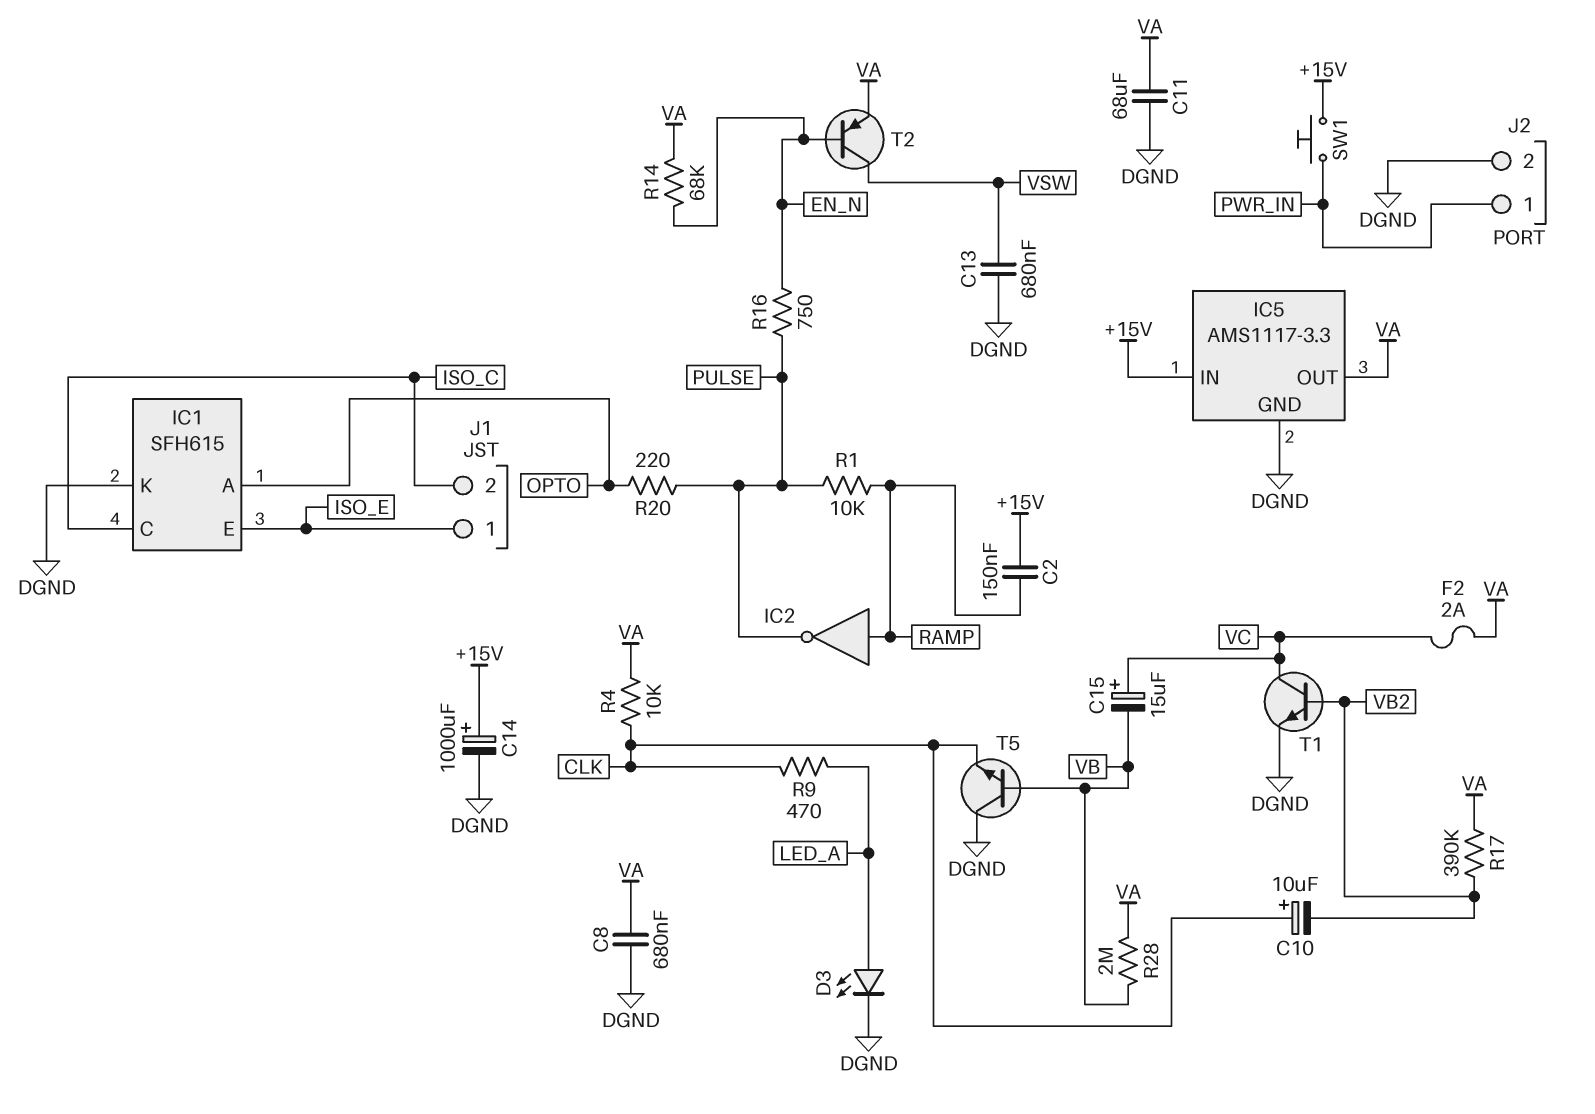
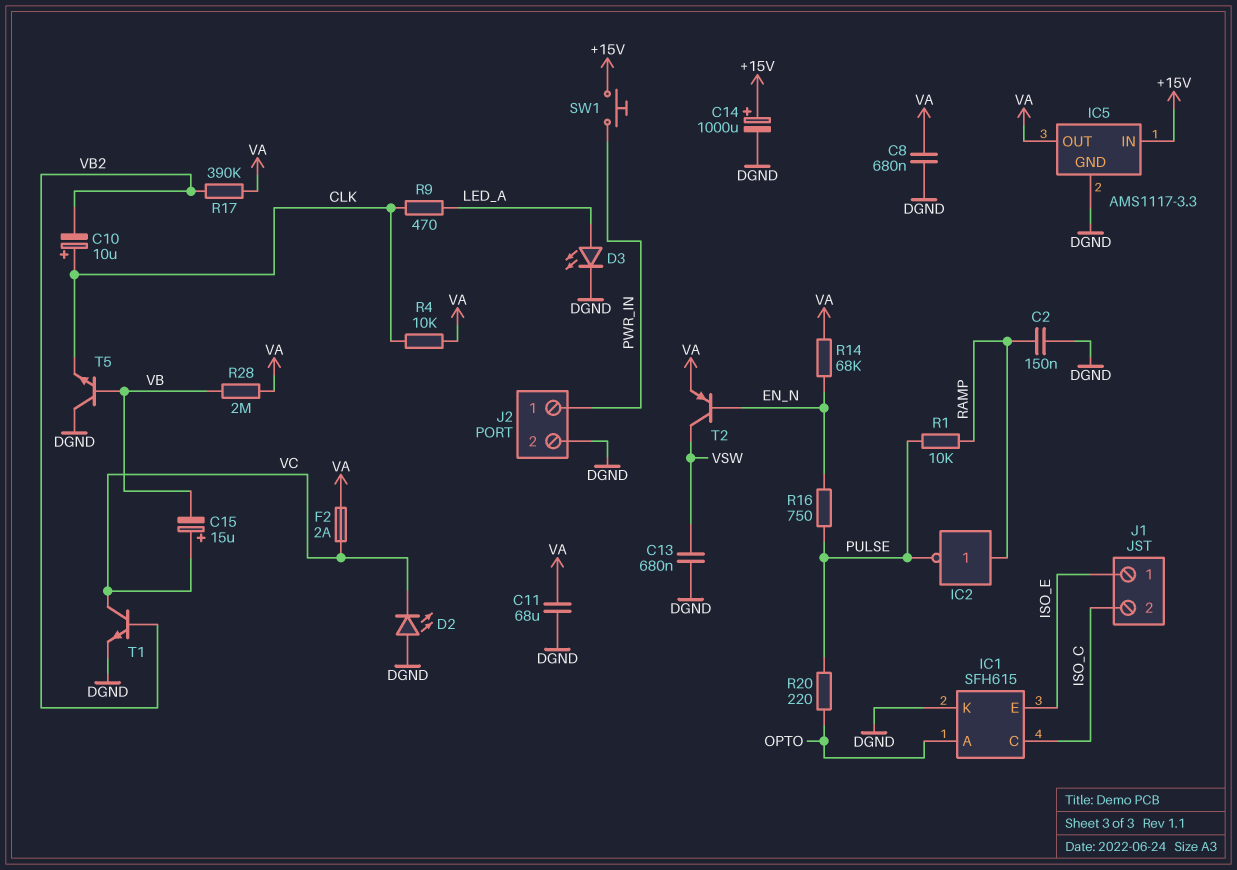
C2: 150nF (+15V, RAMP) -> 150nF (DGND, RAMP)
D2: none -> LED (A DGND, K VC)

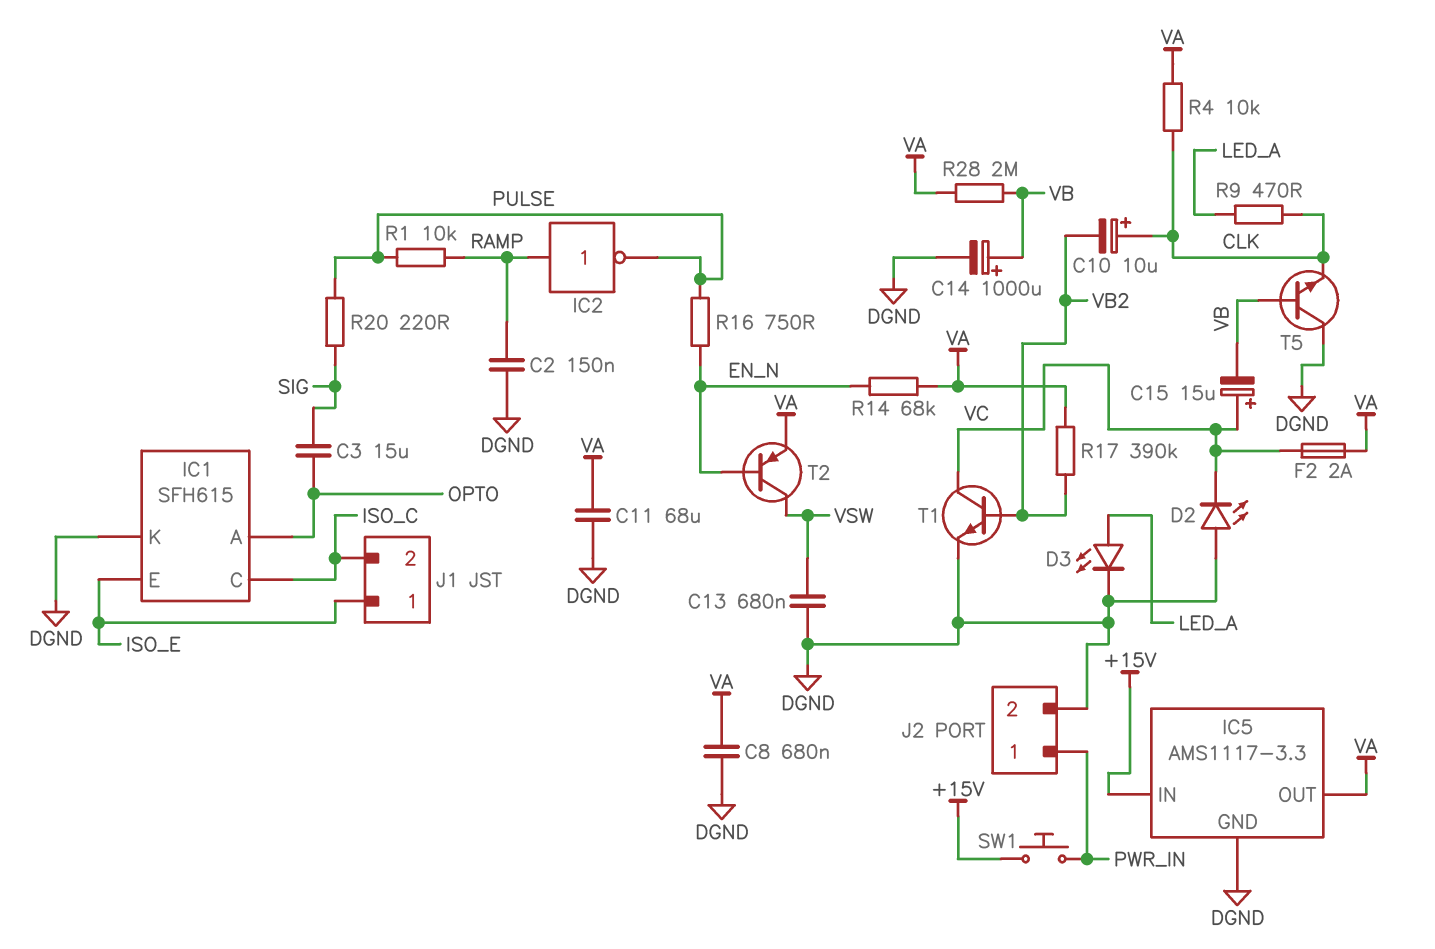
C3: none -> 15uF (OPTO, SIG)
C14: 1000uF (plus +15V, minus DGND) -> 1000uF (plus VB, minus DGND)
R20: 220 (OPTO, PULSE) -> 220 (PULSE, SIG)

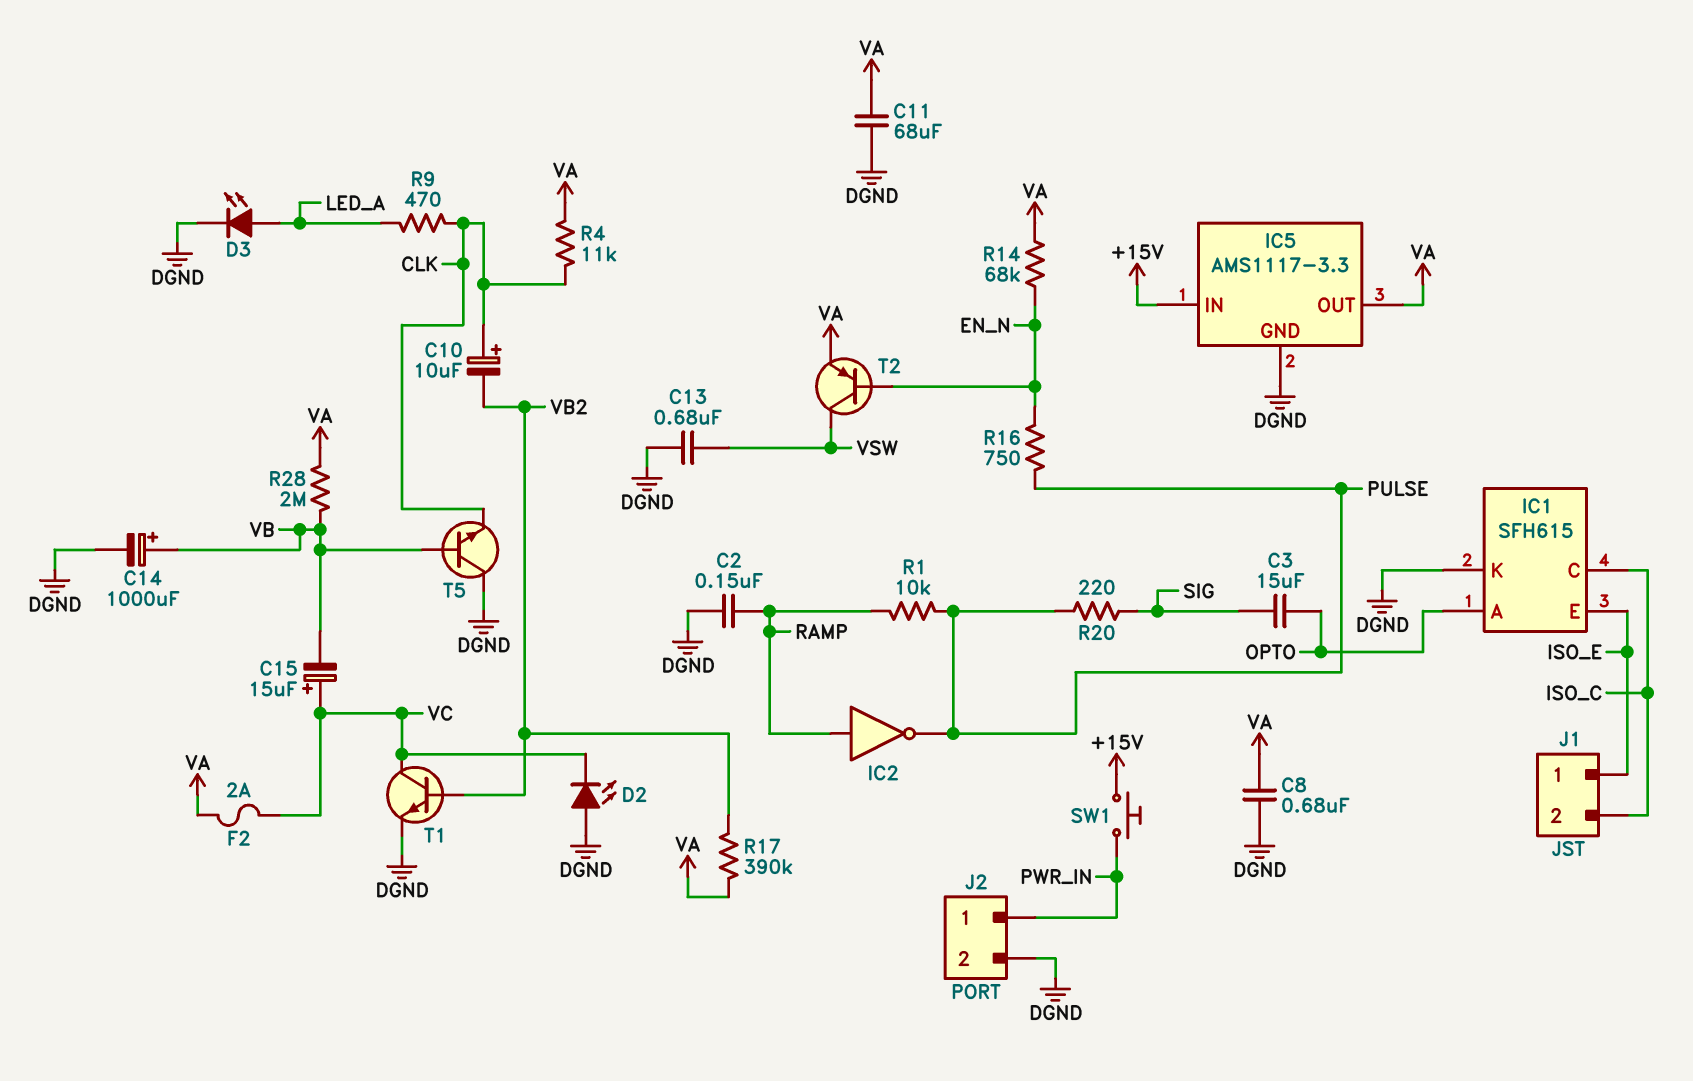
R4: 10k (CLK, VA) -> 11k (CLK, VA)

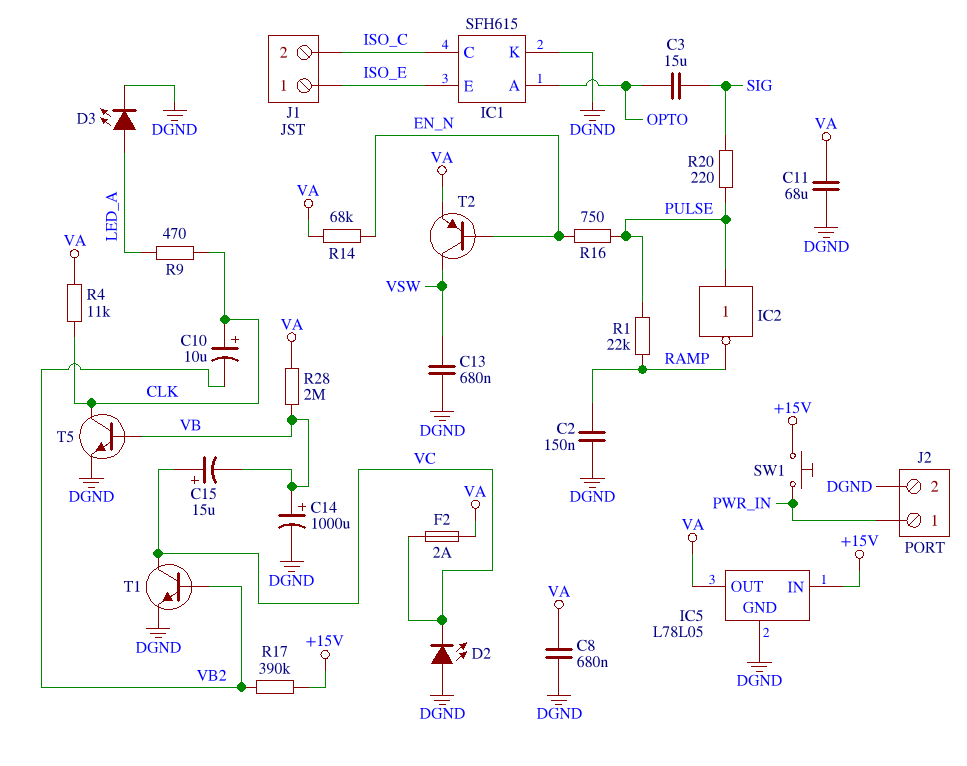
IC2: NOT (in RAMP, out PULSE) -> NOT (in PULSE, out RAMP)
IC5: AMS1117-3.3 -> L78L05
R1: 10k (PULSE, RAMP) -> 22k (PULSE, RAMP)
R17: 390k (VA, VB2) -> 390k (+15V, VB2)
T5: NPN (B VB, C DGND, E CLK) -> NPN (B VB, C CLK, E DGND)

